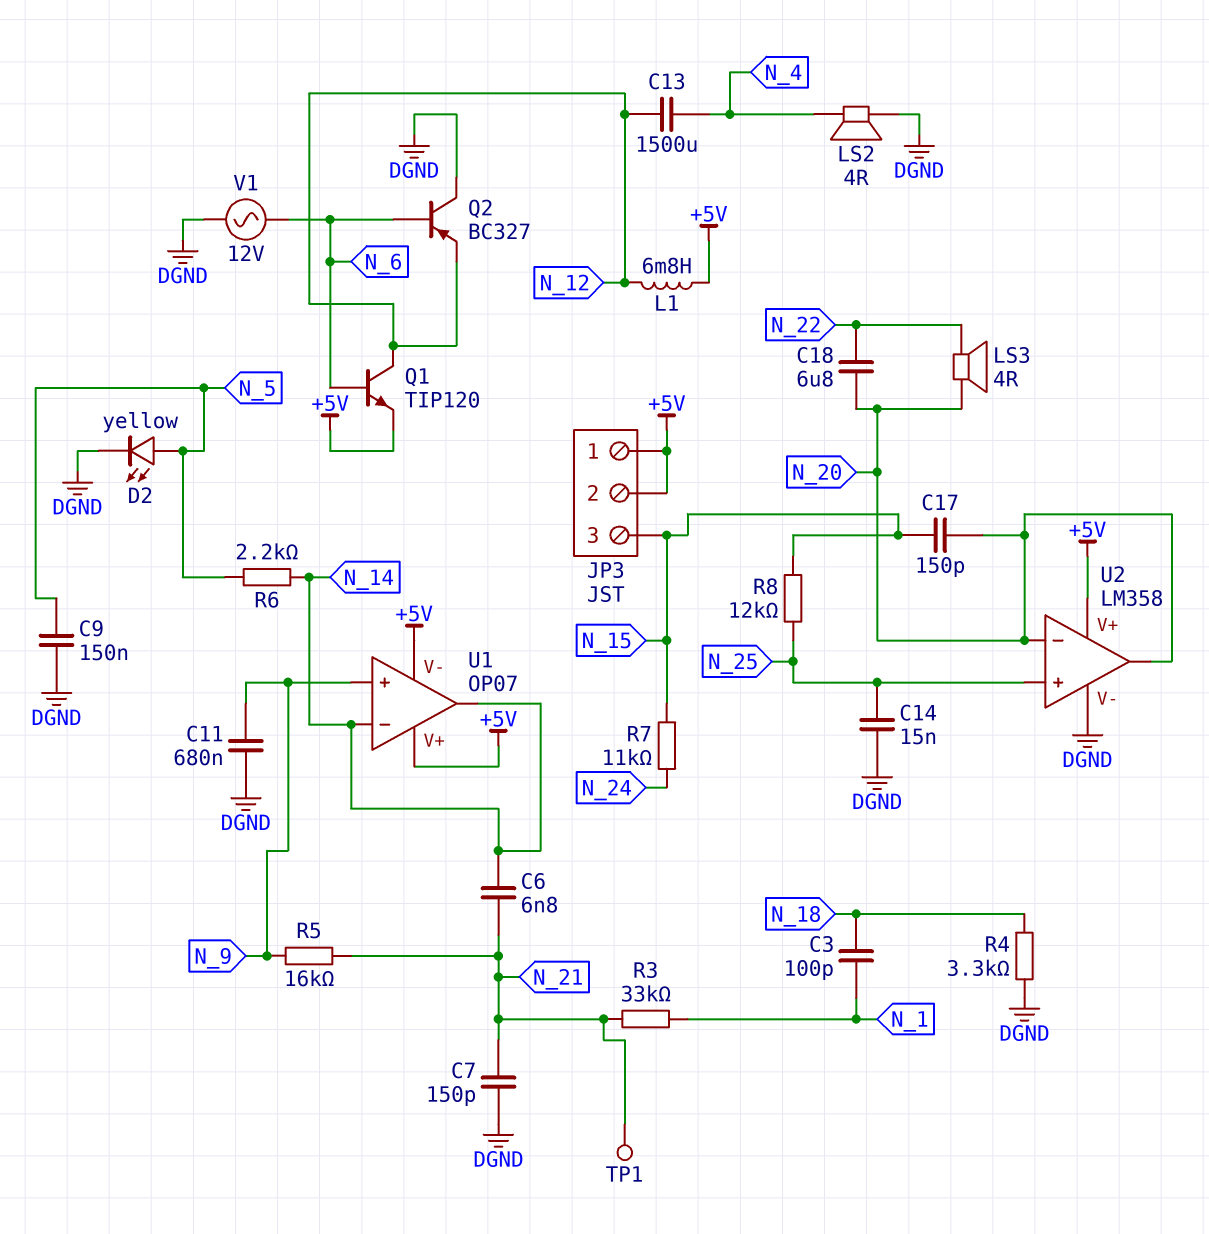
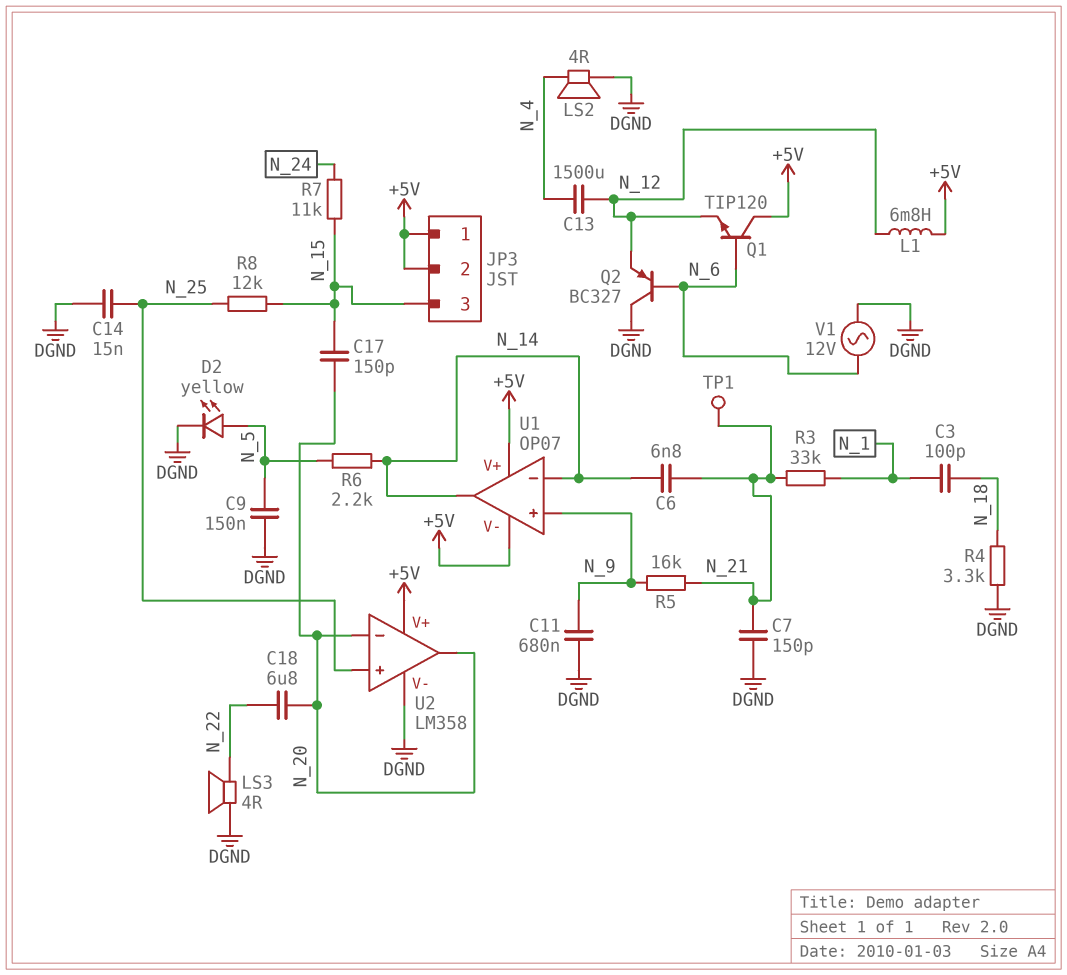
LS3: speaker 4R (N_20, N_22) -> speaker 4R (DGND, N_22)
Q1: NPN TIP120 (B N_6, C N_12, E +5V) -> NPN TIP120 (B N_6, C +5V, E N_12)

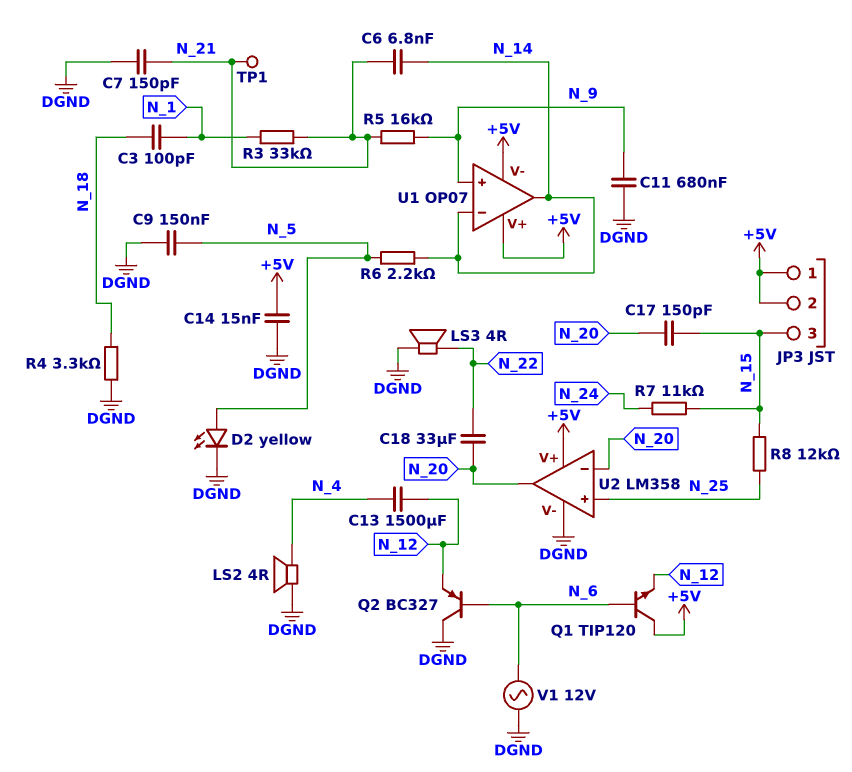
C14: 15nF (DGND, N_25) -> 15nF (+5V, DGND)
C18: 6.8uF (N_20, N_22) -> 33uF (N_20, N_22)
L1: 6.8mH (+5V, N_12) -> none

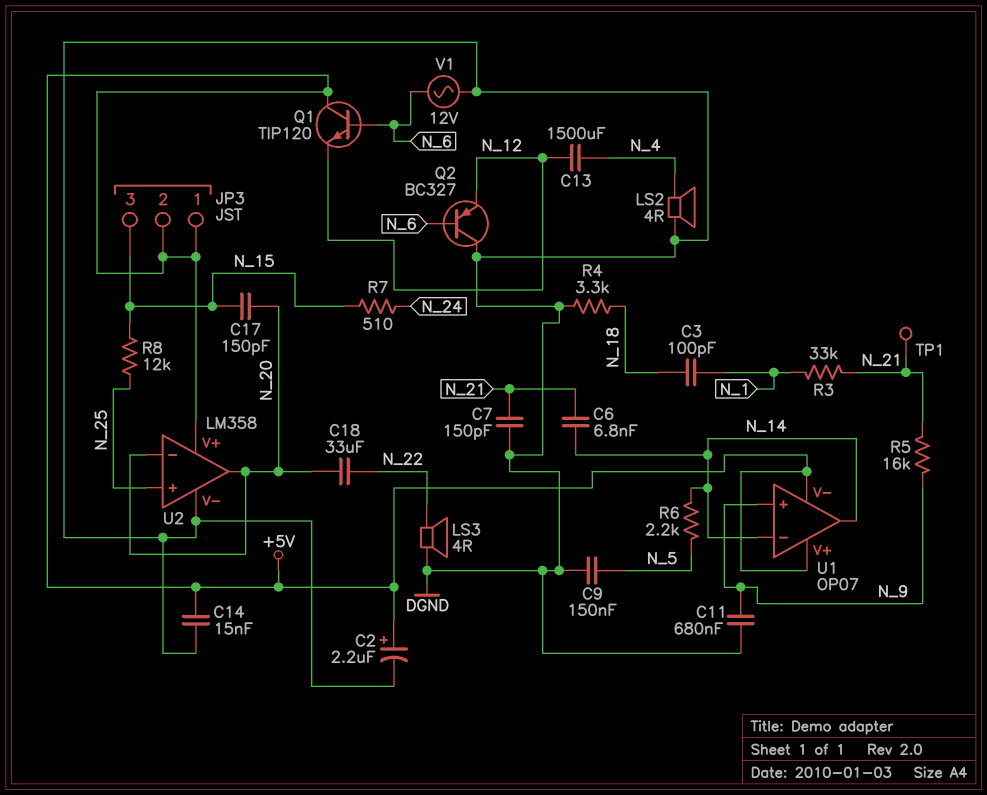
C2: none -> 2.2uF (plus +5V, minus DGND)
D2: LED yellow (A N_5, K DGND) -> none
R7: 11k (N_15, N_24) -> 510 (N_15, N_24)

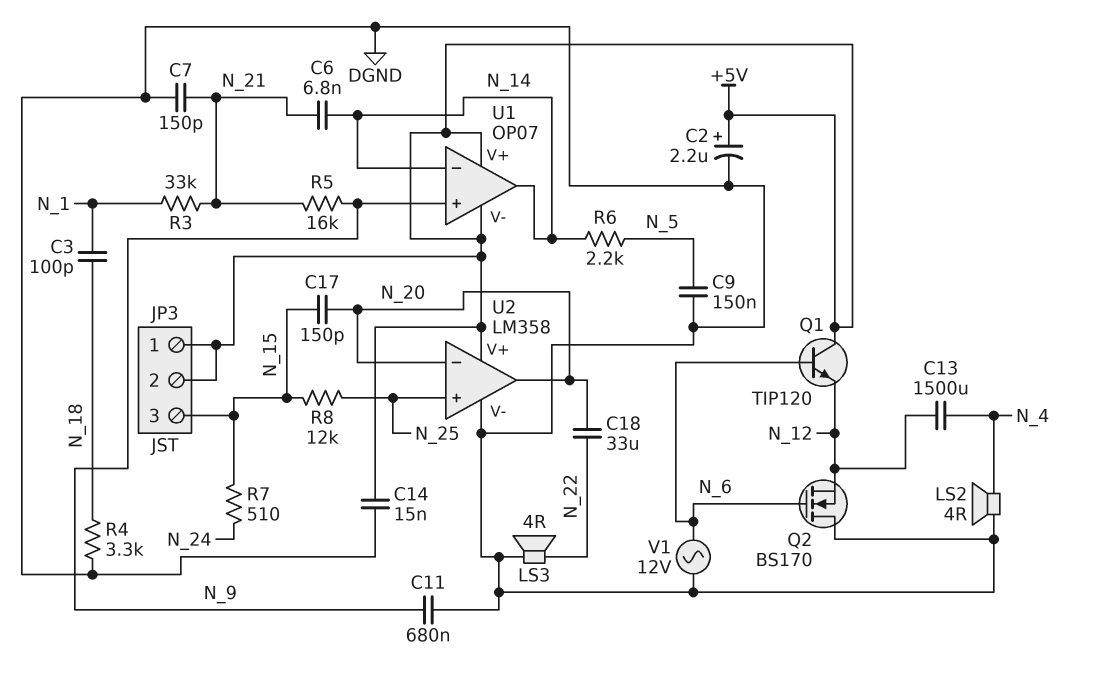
Q2: PNP BC327 (B N_6, C DGND, E N_12) -> NMOS BS170 (G N_6, D DGND, S N_12)
TP1: test point (N_21) -> none

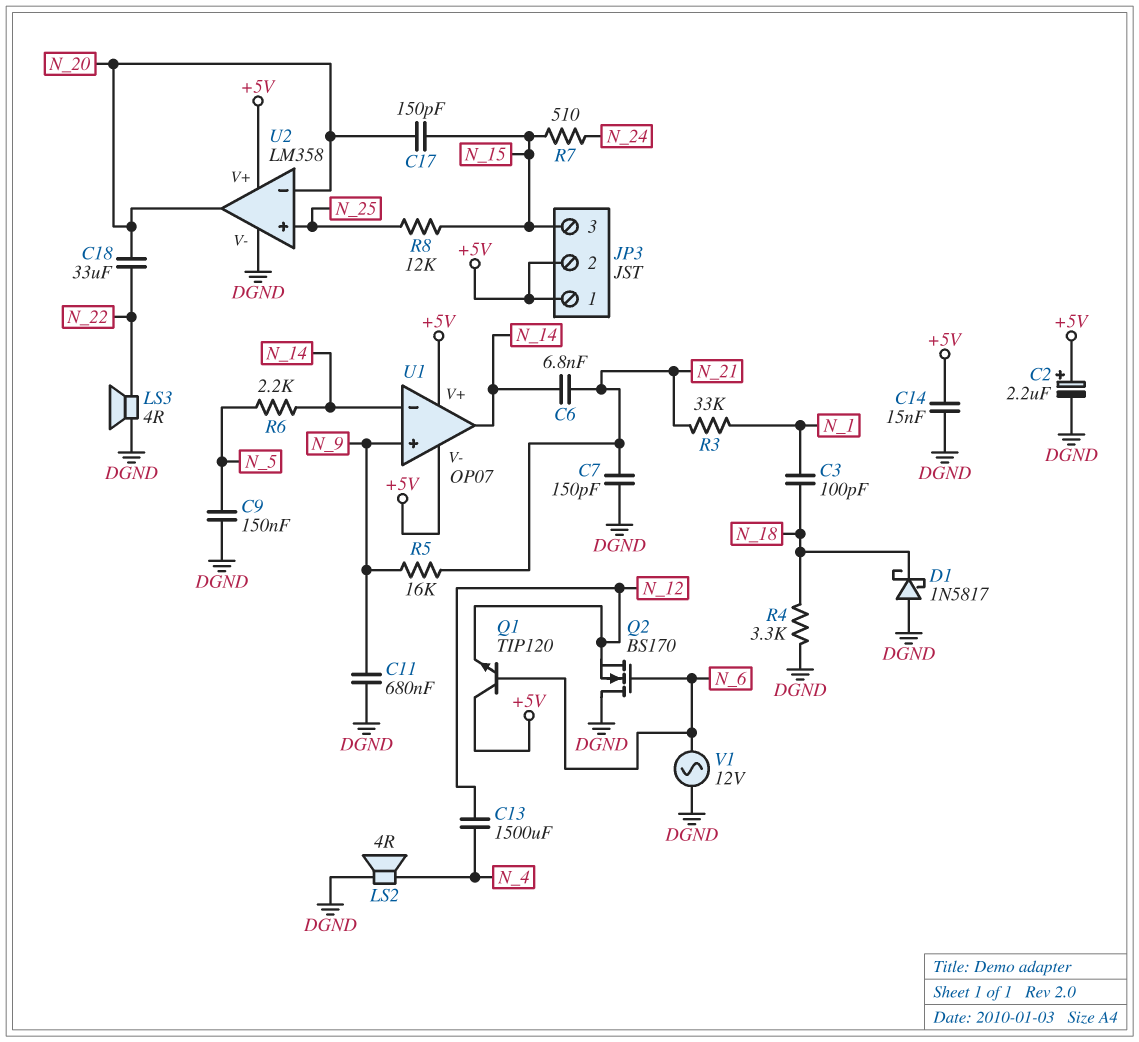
D1: none -> schottky 1N5817 (A DGND, K N_18)

